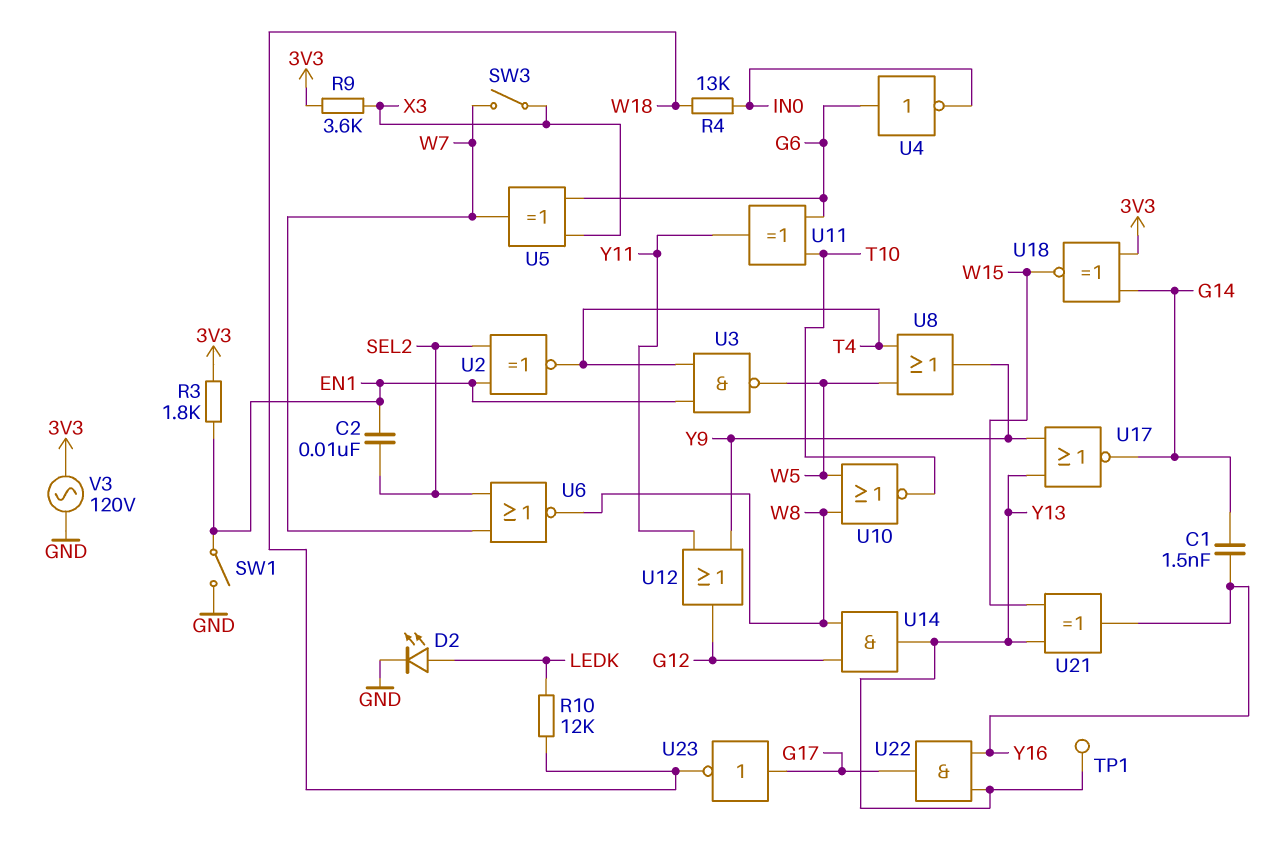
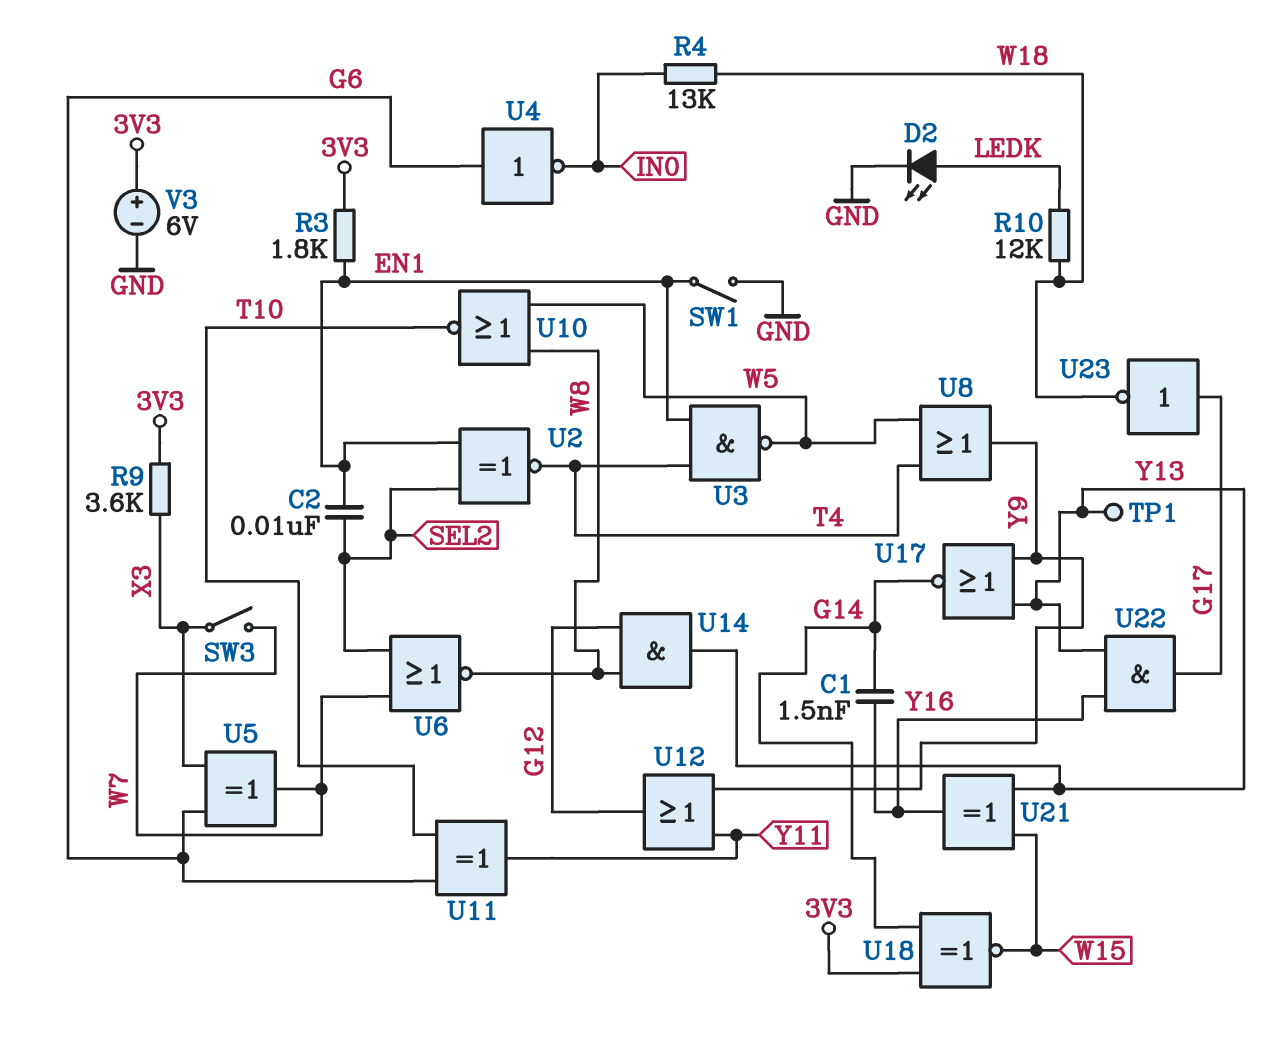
V3: AC 120V (3V3, GND) -> 6V (plus 3V3, minus GND)

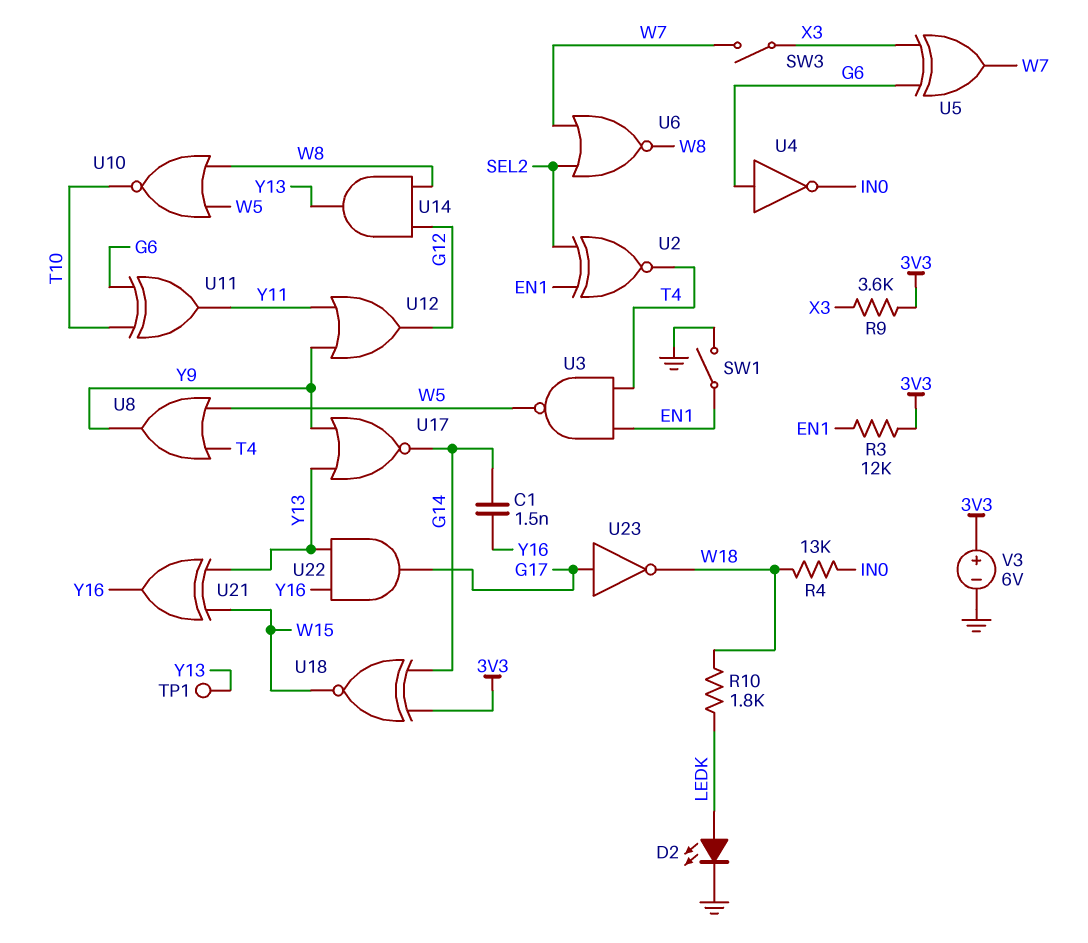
C2: 10nF (EN1, SEL2) -> none
R3: 1.8k (3V3, EN1) -> 12k (3V3, EN1)
R10: 12k (LEDK, W18) -> 1.8k (LEDK, W18)

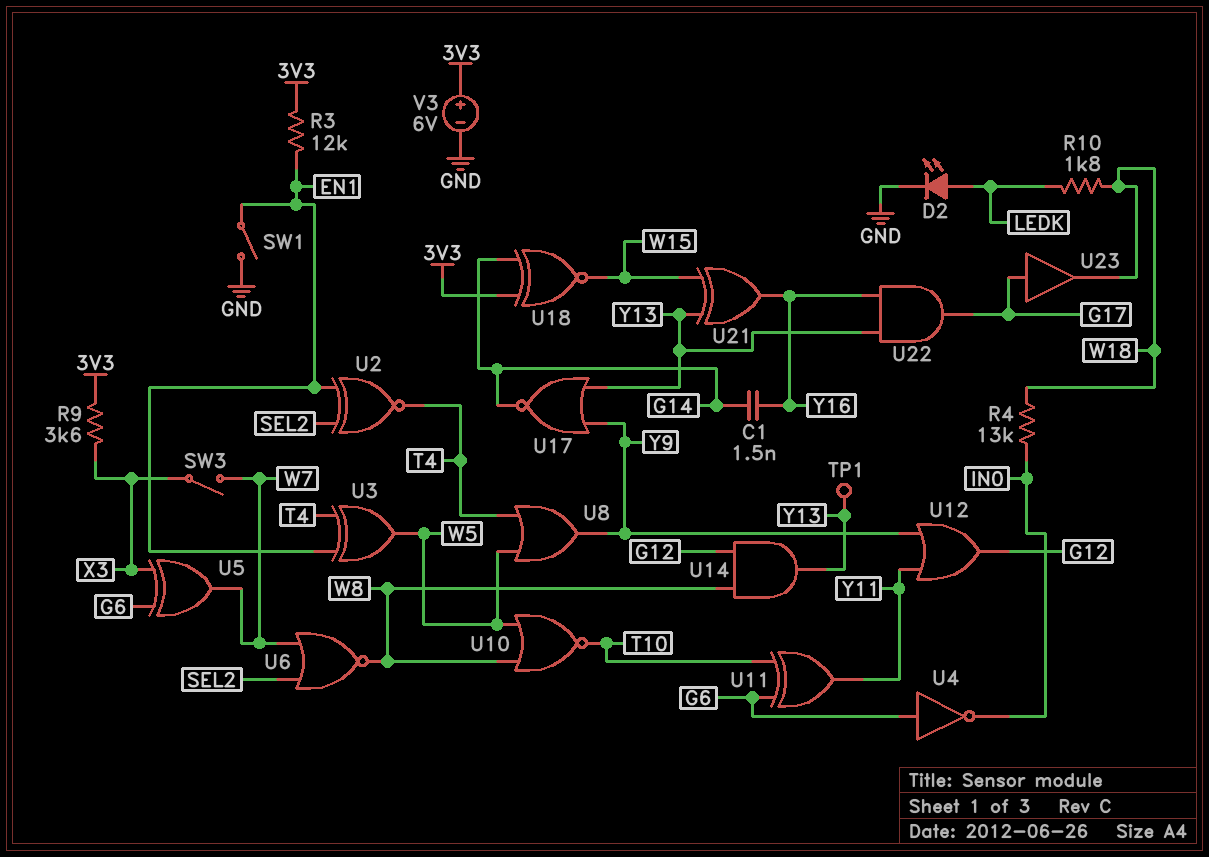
U3: NAND (in EN1, in T4, out W5) -> XOR (in EN1, in T4, out W5)
U23: NOT (in G17, out W18) -> buffer (in G17, out W18)

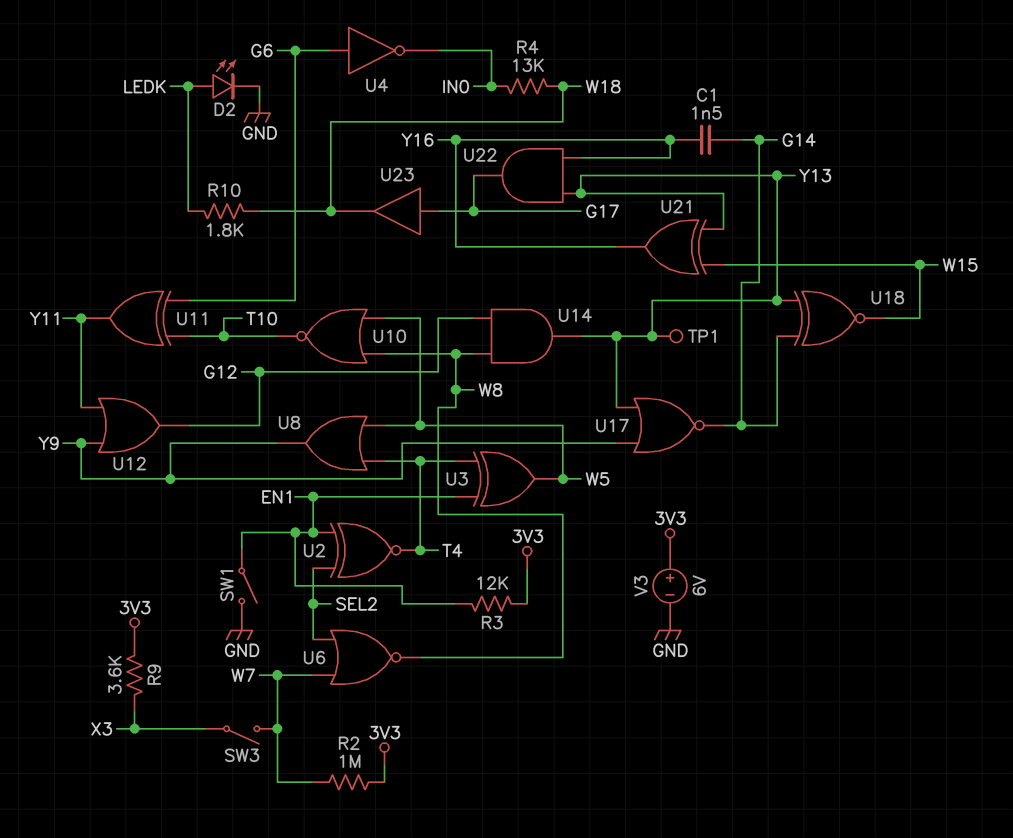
R2: none -> 1M (3V3, W7)
U5: XOR (in G6, in X3, out W7) -> none
U18: XNOR (in 3V3, in G14, out W15) -> XNOR (in G14, in Y13, out W15)

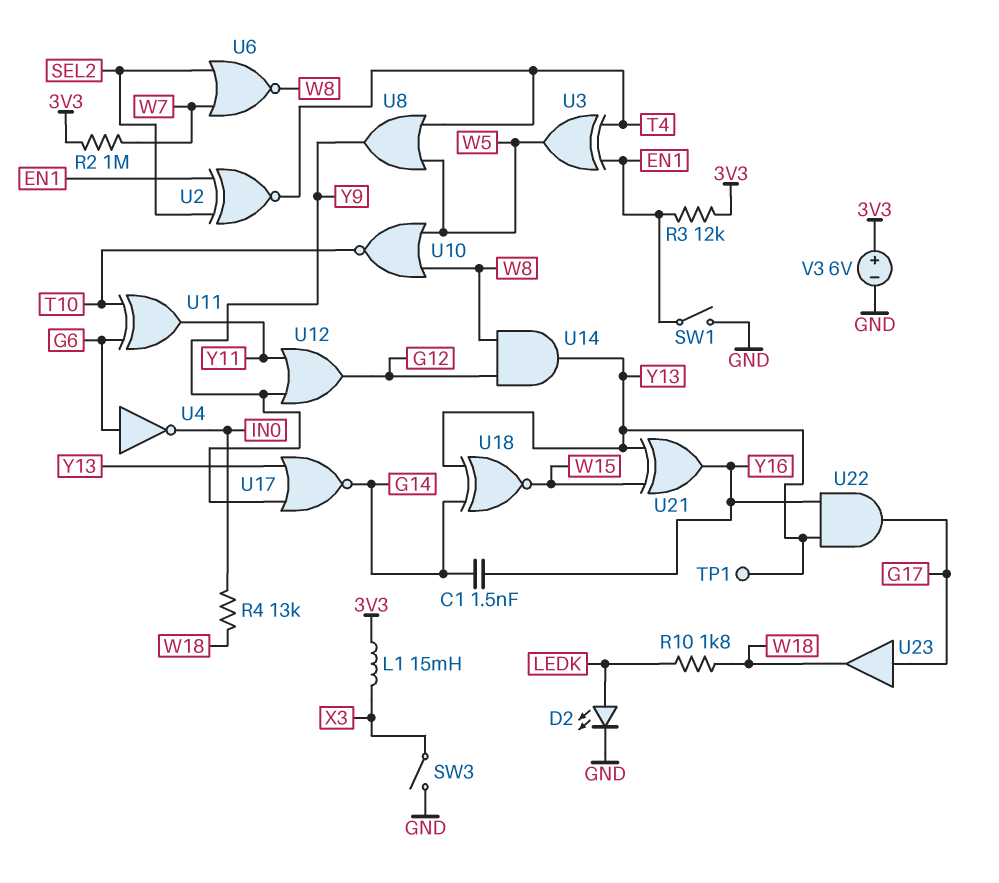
L1: none -> 15mH (3V3, X3)
R9: 3.6k (3V3, X3) -> none
SW3: switch (W7, X3) -> switch (GND, X3)

